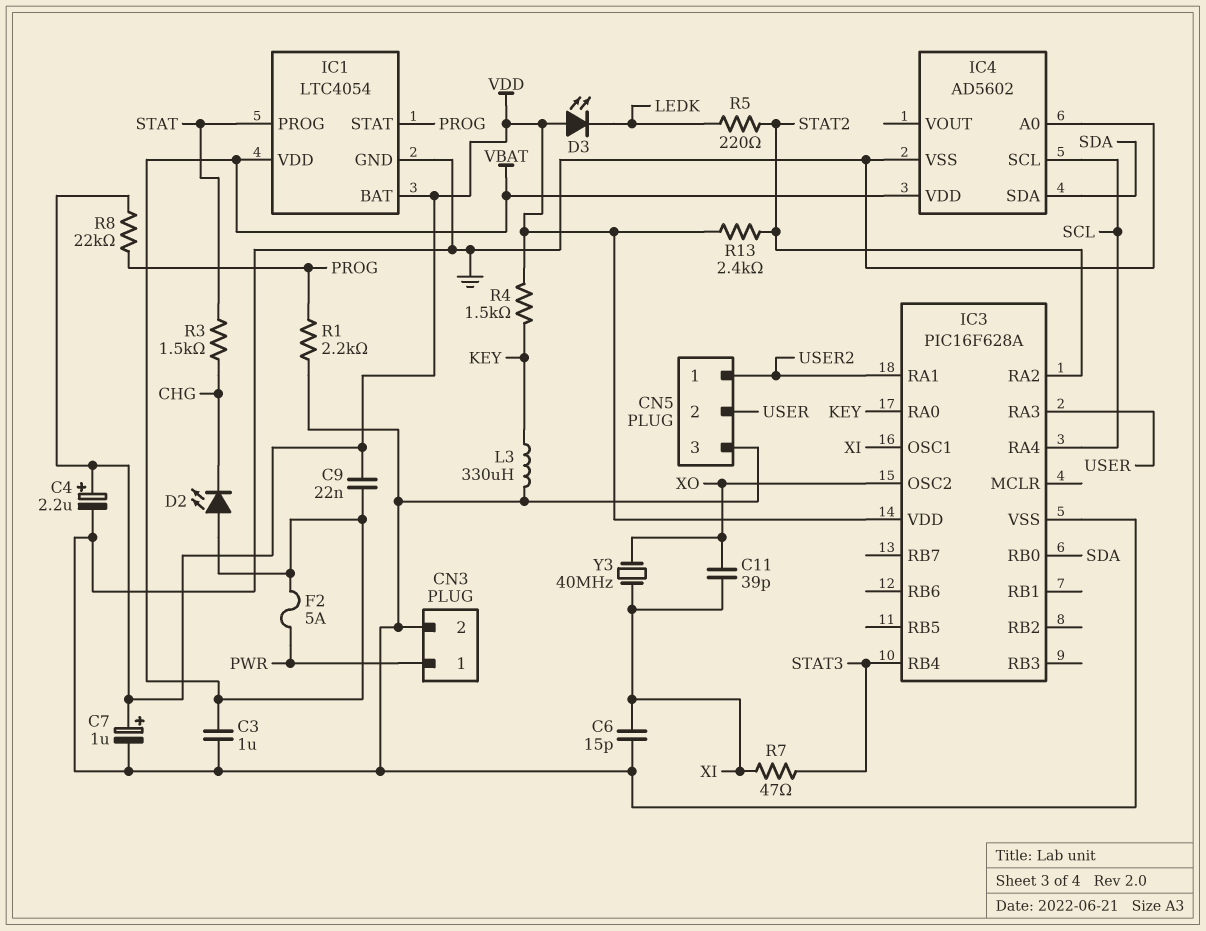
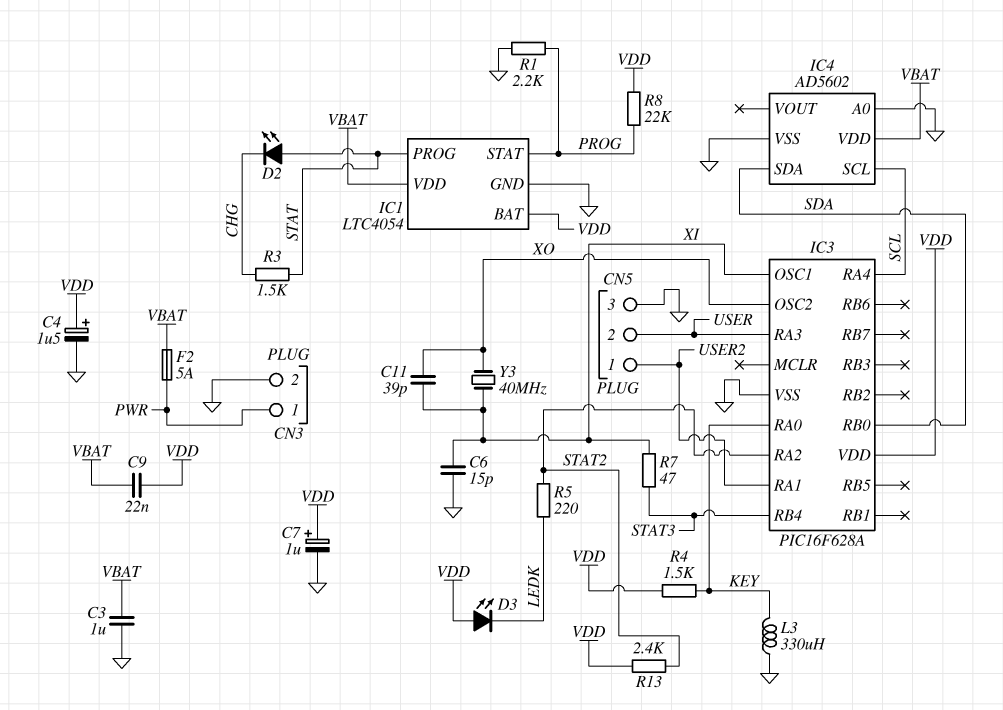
C4: 2.2uF (plus VDD, minus GND) -> 1.5uF (plus VDD, minus GND)
D2: LED (A VBAT, K CHG) -> LED (A STAT, K CHG)

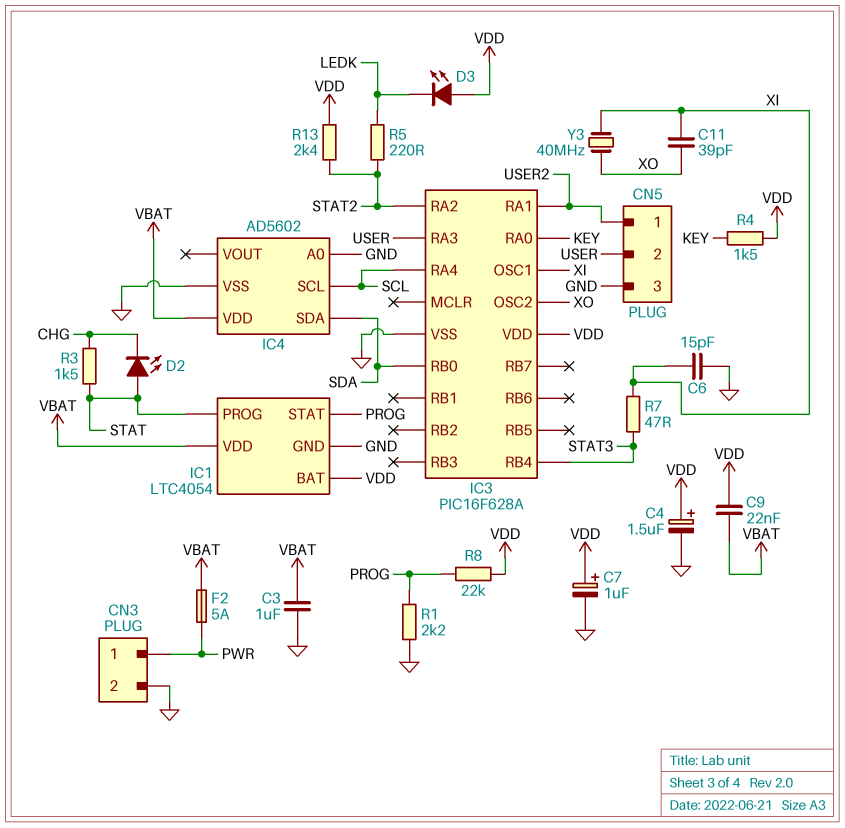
L3: 330uH (GND, KEY) -> none

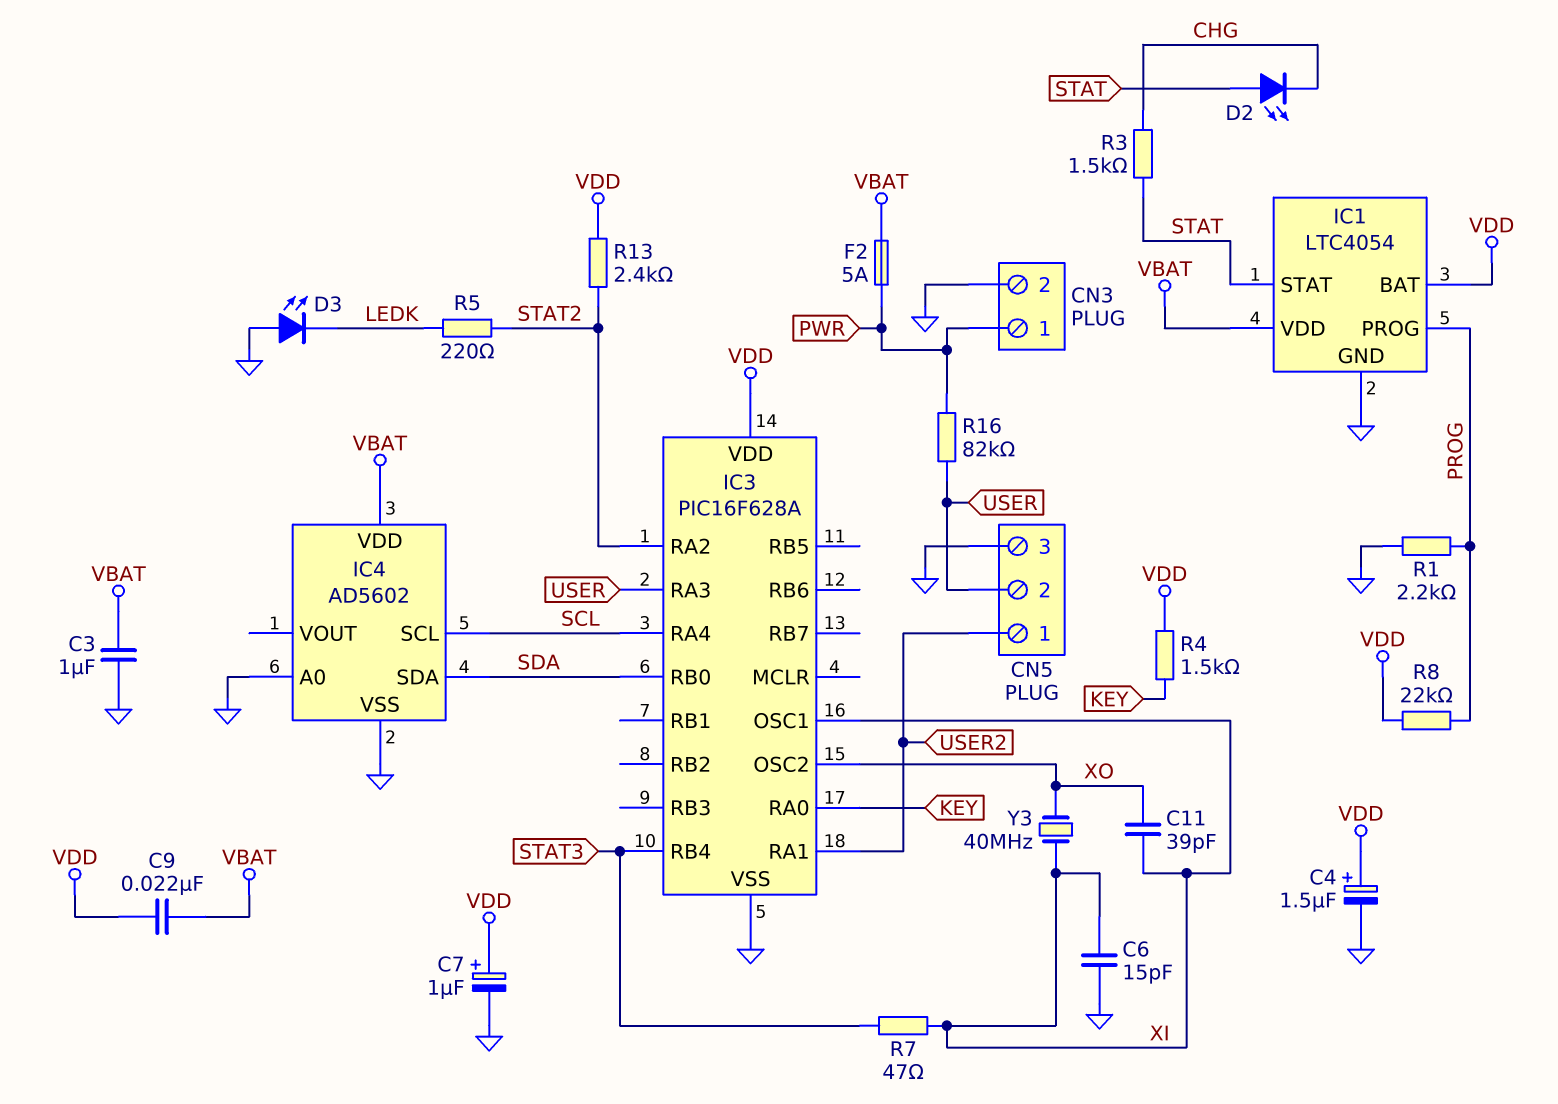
D3: LED (A VDD, K LEDK) -> LED (A GND, K LEDK)
IC1 pin PROG: STAT -> PROG
IC1 pin STAT: PROG -> STAT
R16: none -> 82k (PWR, USER)

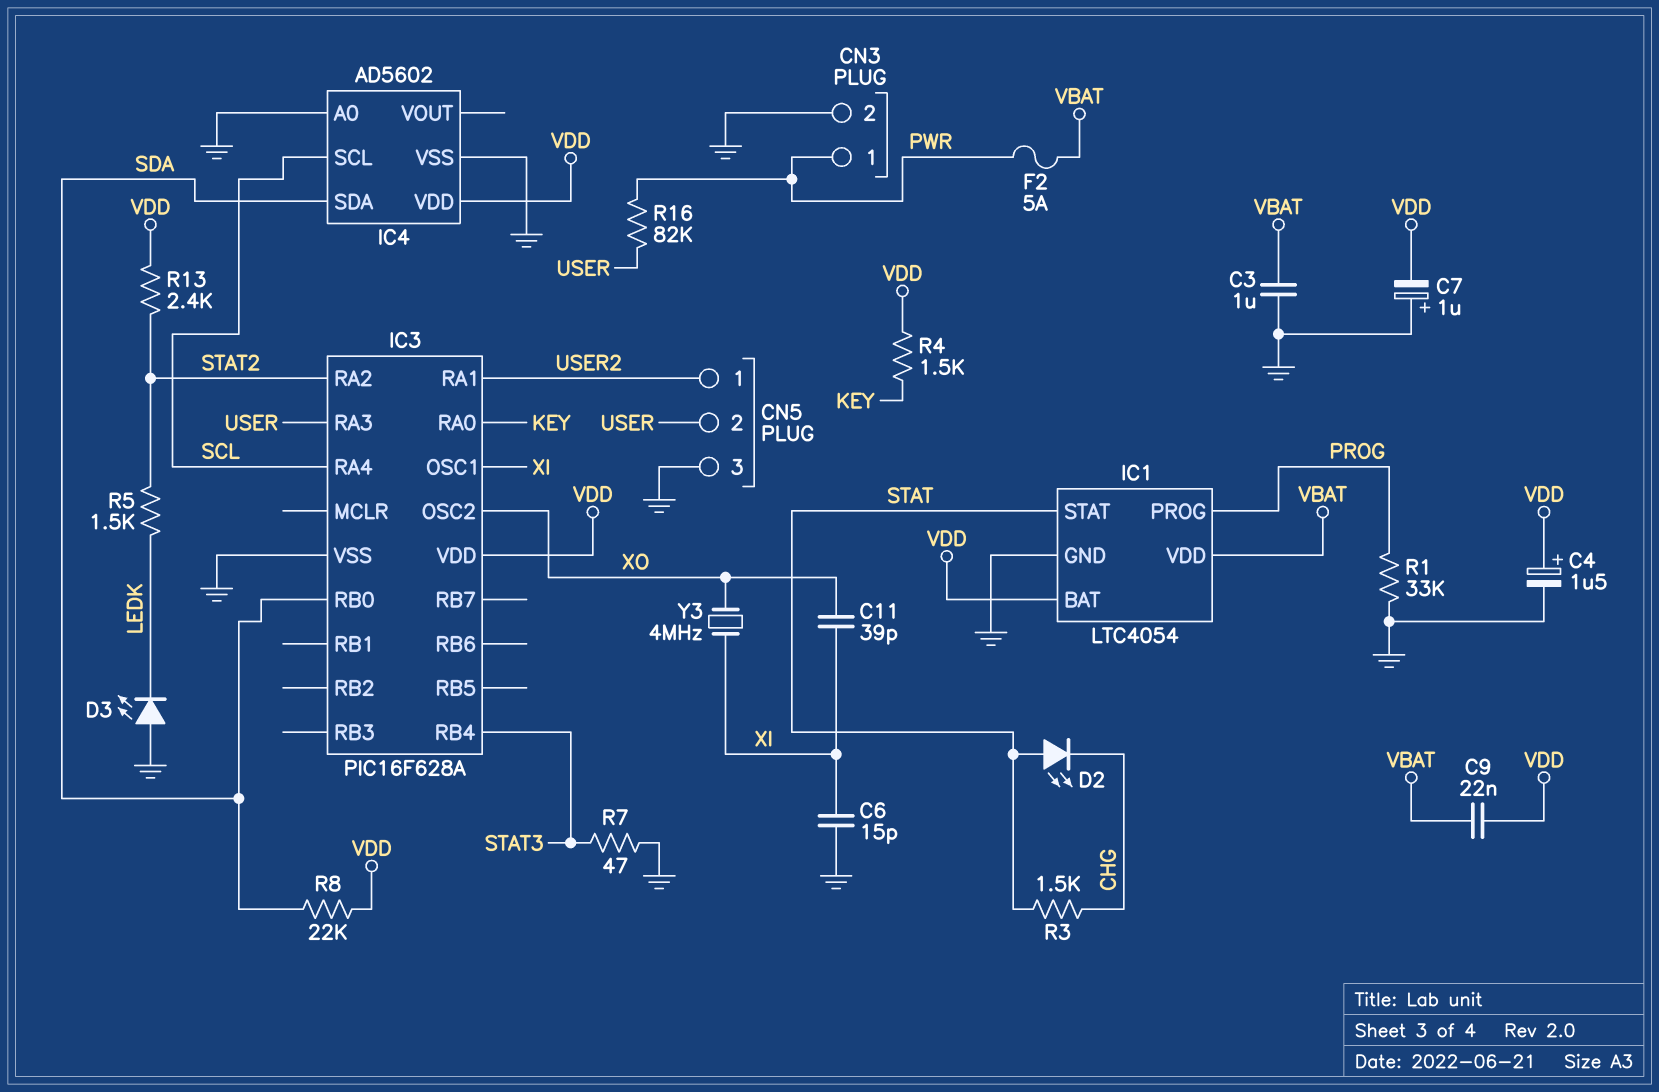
C7: 1uF (plus VDD, minus GND) -> 1uF (plus GND, minus VDD)
IC4 pin VDD: VBAT -> VDD
R1: 2.2k (GND, PROG) -> 33k (GND, PROG)
R5: 220 (LEDK, STAT2) -> 1.5k (LEDK, STAT2)
R7: 47 (STAT3, XI) -> 47 (GND, STAT3)
R8: 22k (PROG, VDD) -> 22k (SDA, VDD)
Y3: 40MHz (XI, XO) -> 4MHz (XI, XO)

